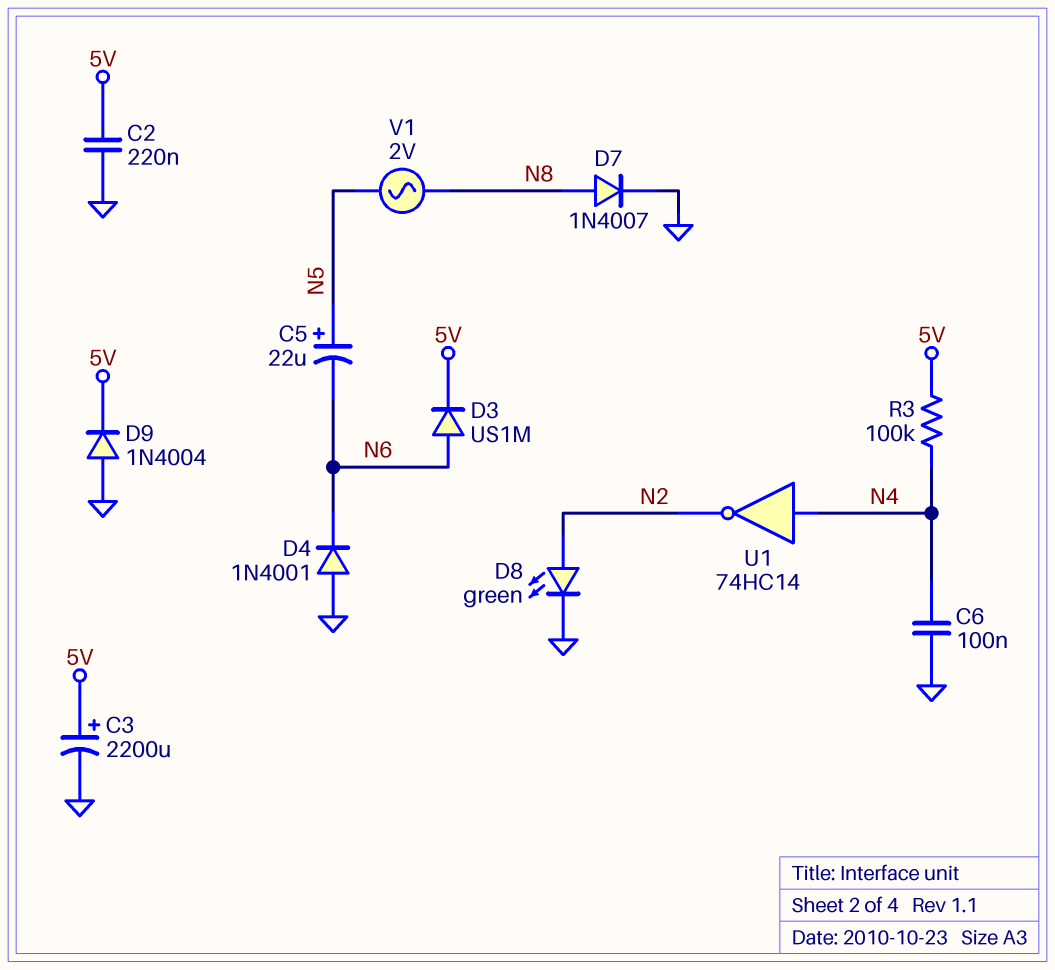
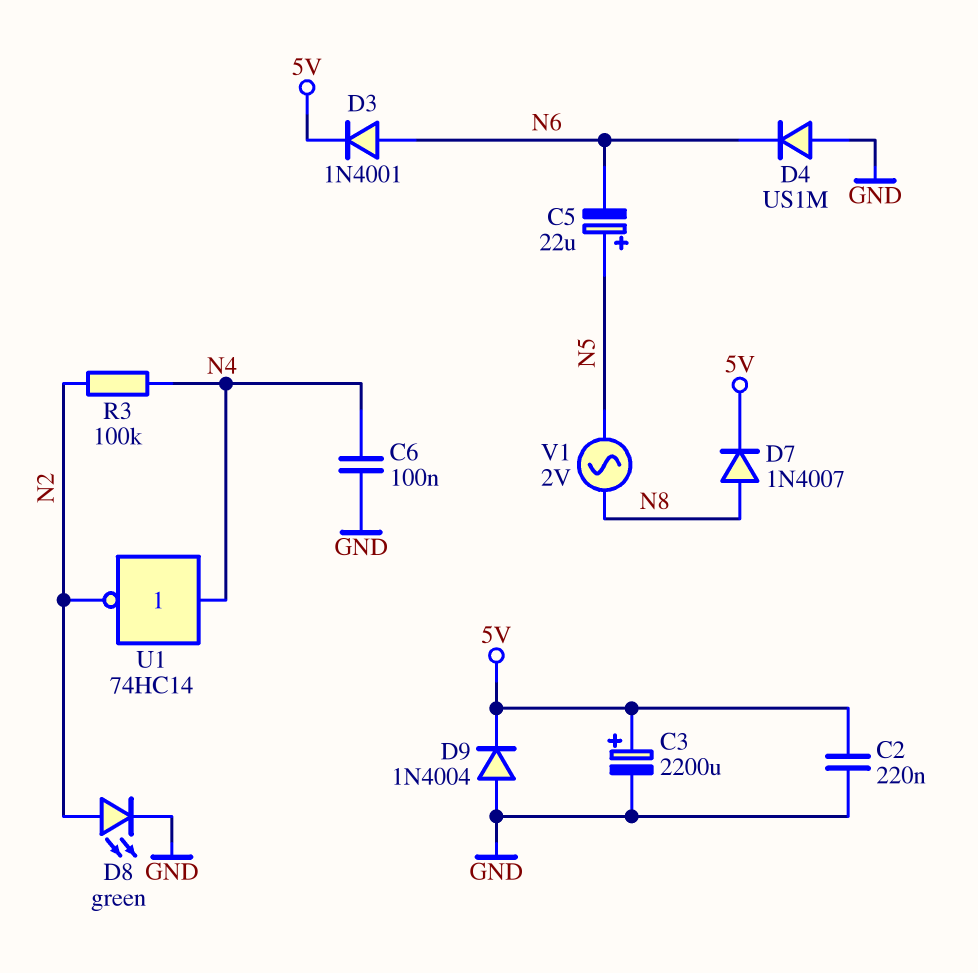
D3: diode US1M (A N6, K 5V) -> diode 1N4001 (A N6, K 5V)
D4: diode 1N4001 (A GND, K N6) -> diode US1M (A GND, K N6)
D7: diode 1N4007 (A N8, K GND) -> diode 1N4007 (A N8, K 5V)
R3: 100k (5V, N4) -> 100k (N2, N4)

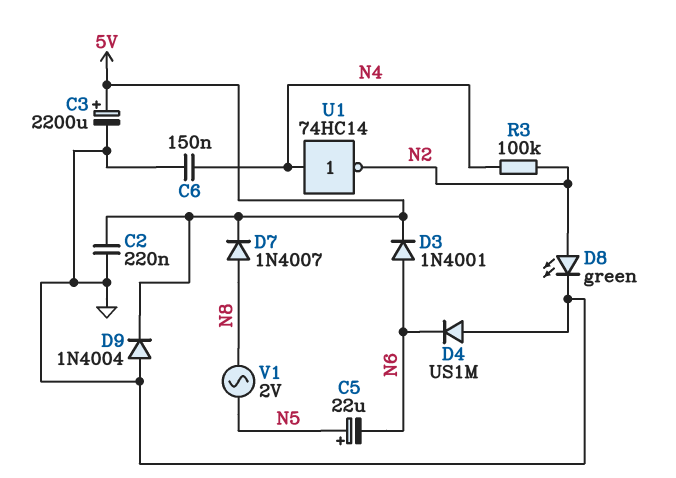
C6: 100nF (GND, N4) -> 150nF (GND, N4)

